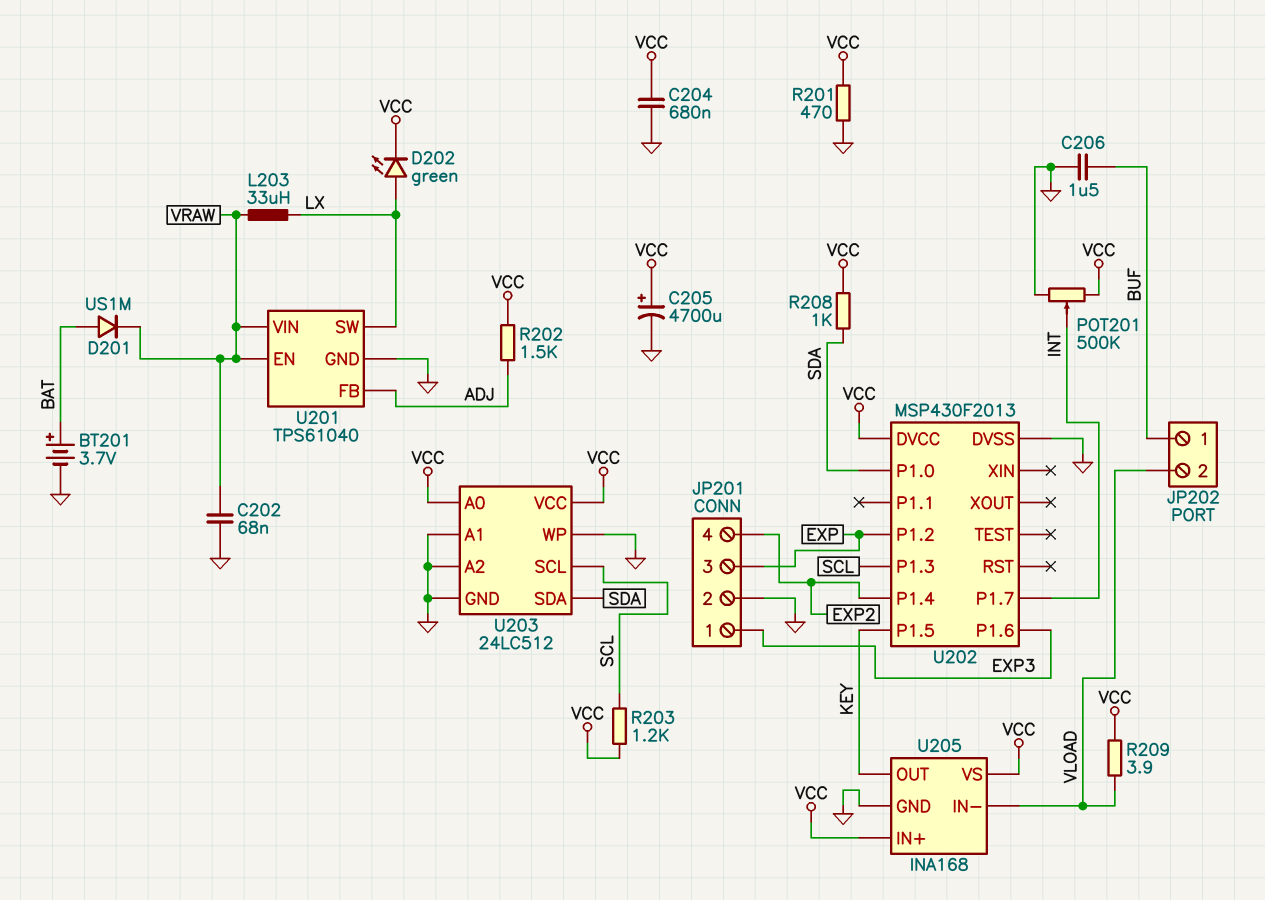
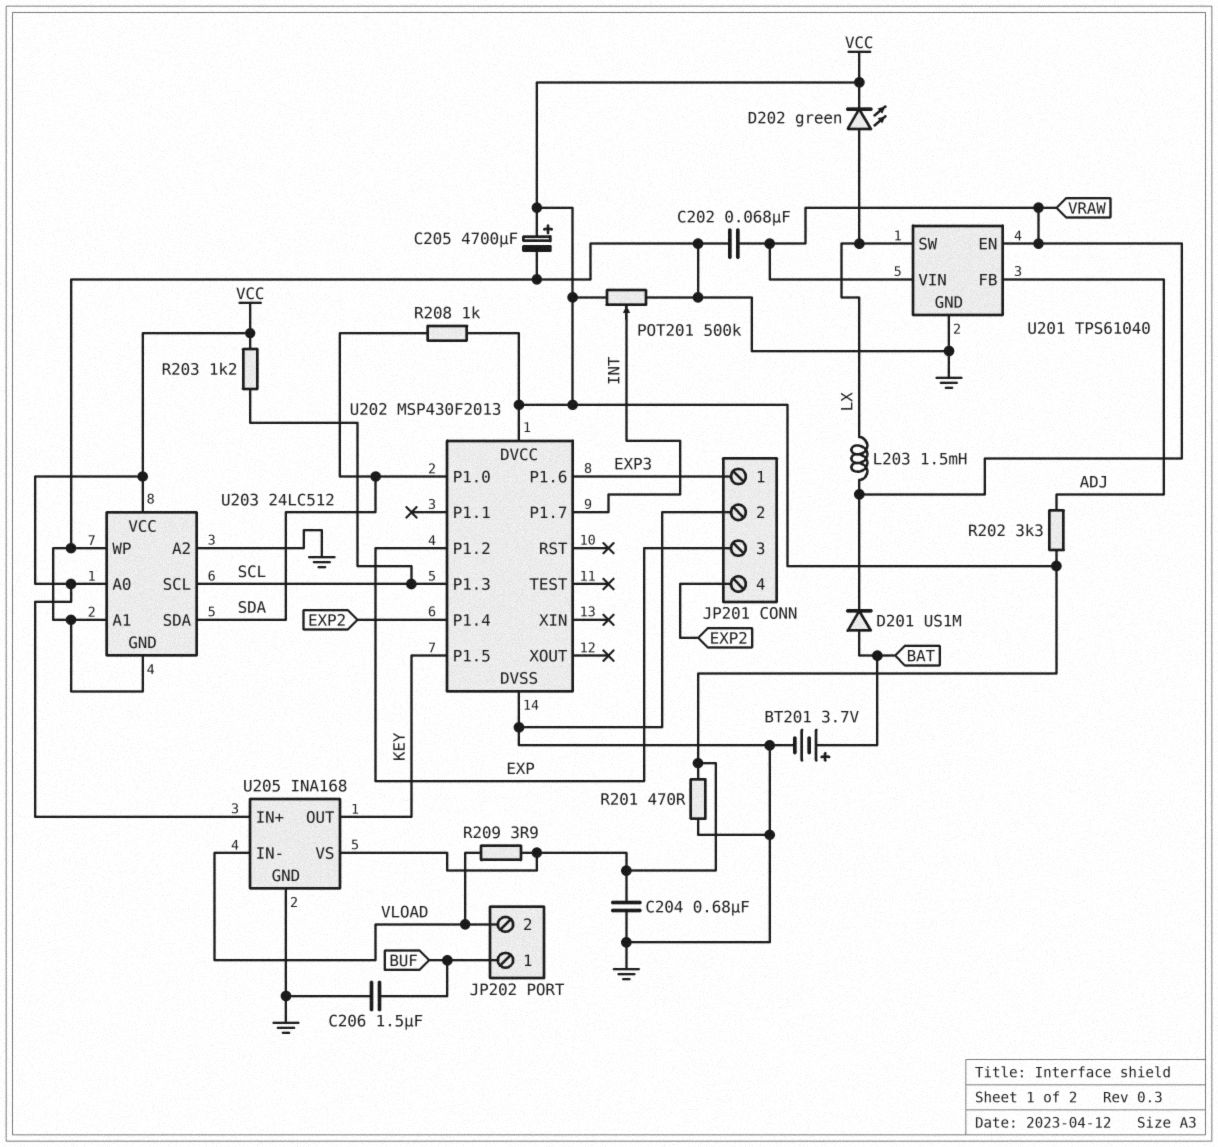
L203: 33uH (LX, VRAW) -> 1.5mH (LX, VRAW)
R202: 1.5k (ADJ, VCC) -> 3.3k (ADJ, VCC)

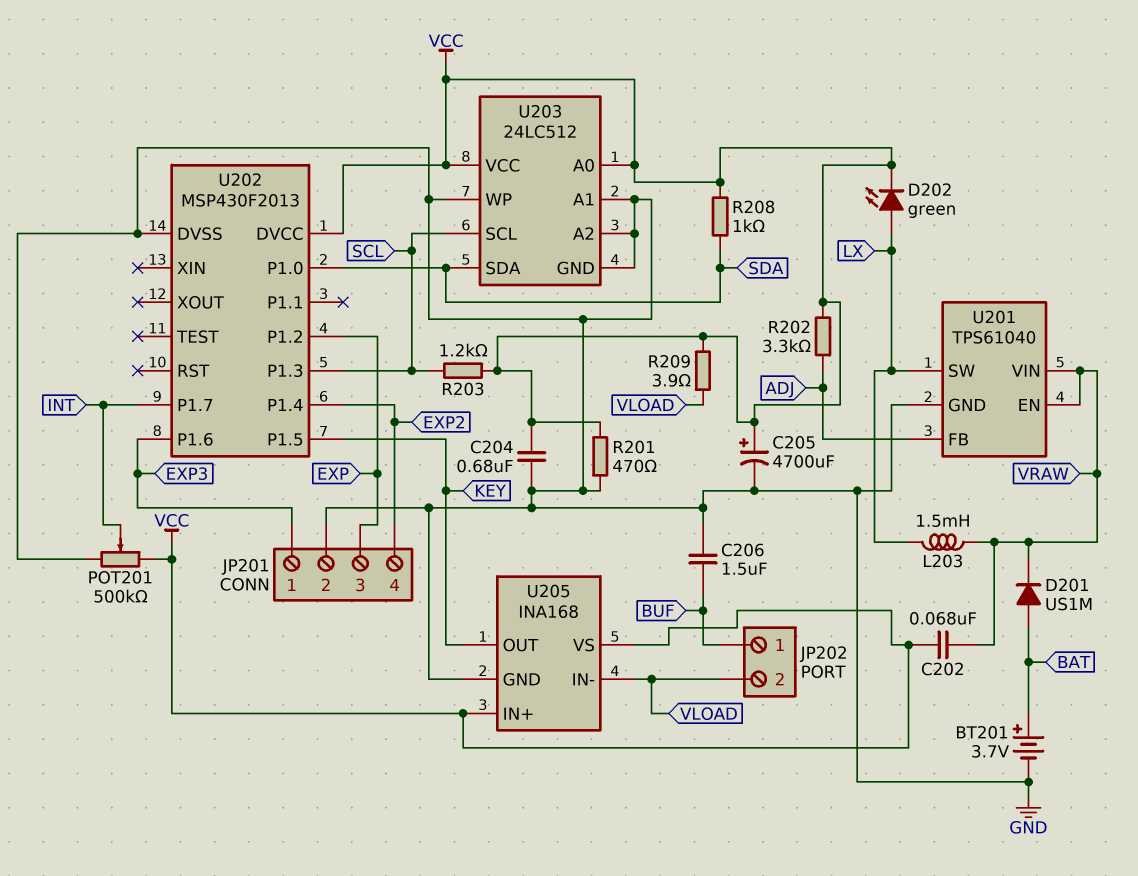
C202: 68nF (GND, VRAW) -> 68nF (VCC, VRAW)

